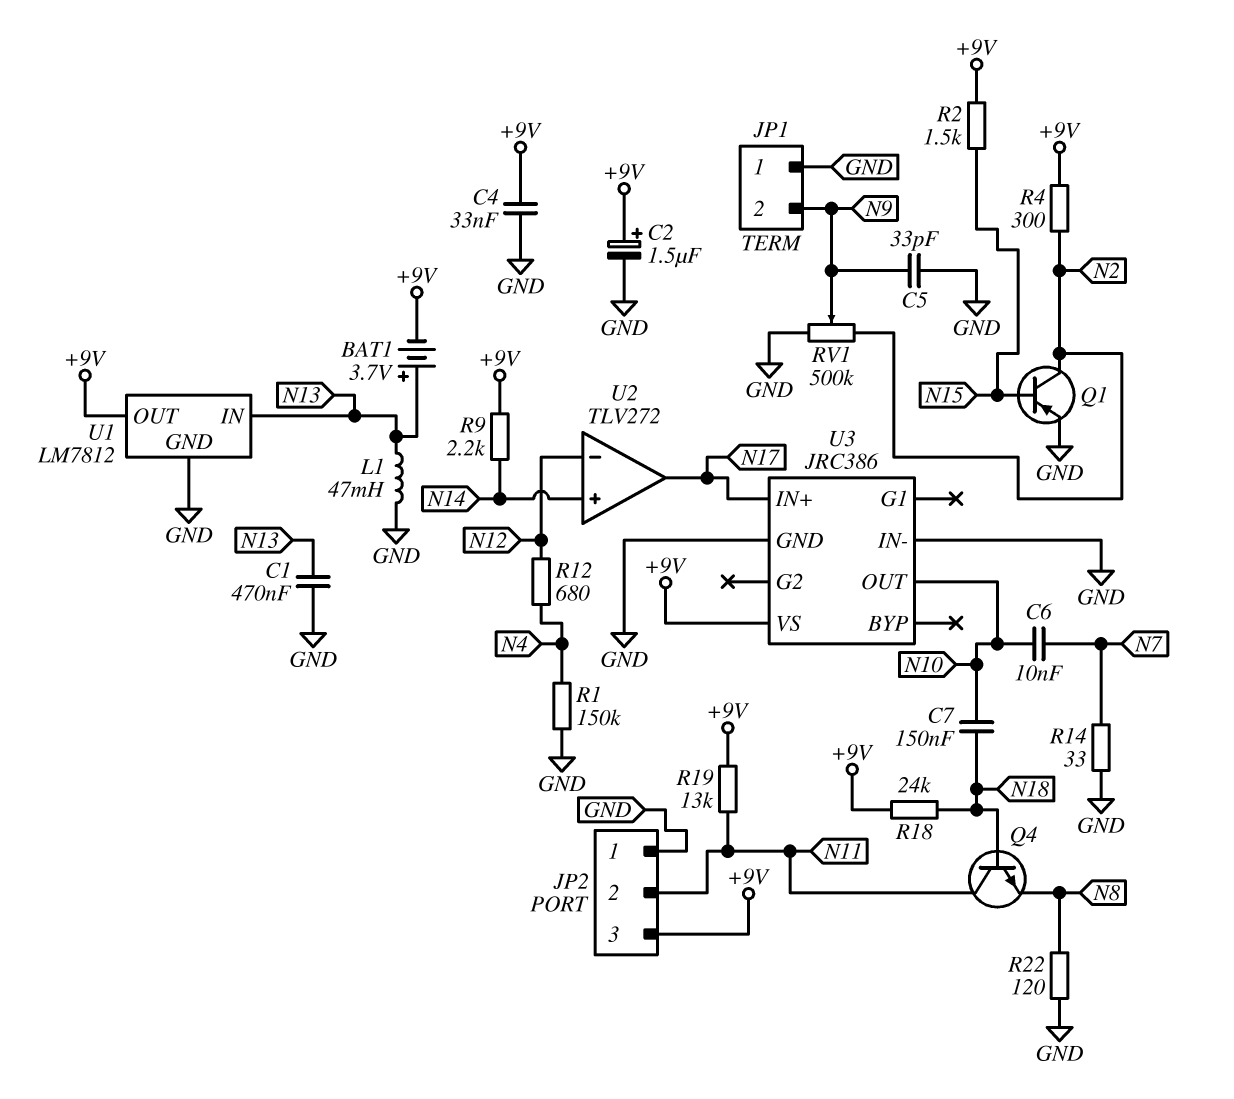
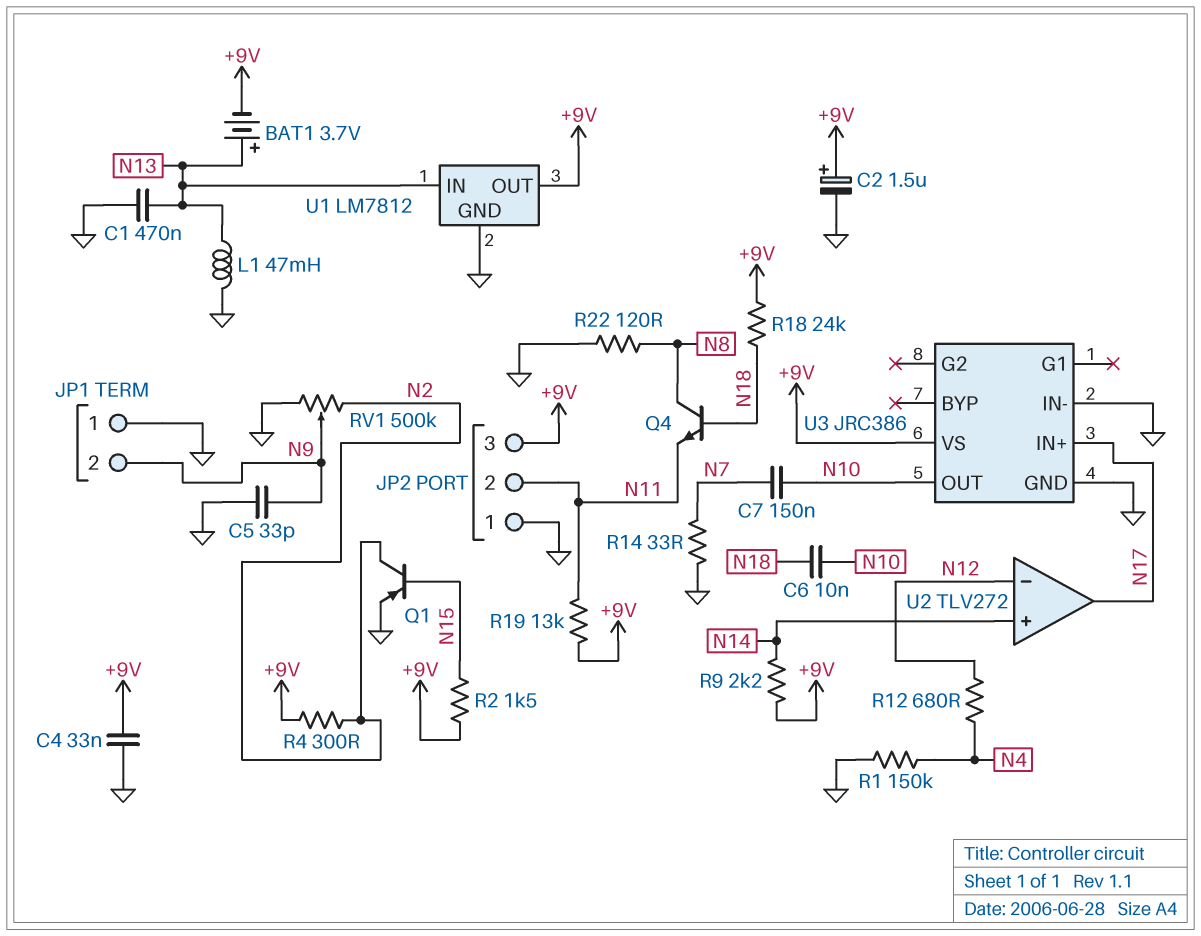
C6: 10nF (N7, N10) -> 10nF (N10, N18)
C7: 150nF (N10, N18) -> 150nF (N7, N10)
Q4: NPN (B N18, C N11, E N8) -> NPN (B N18, C N8, E N11)

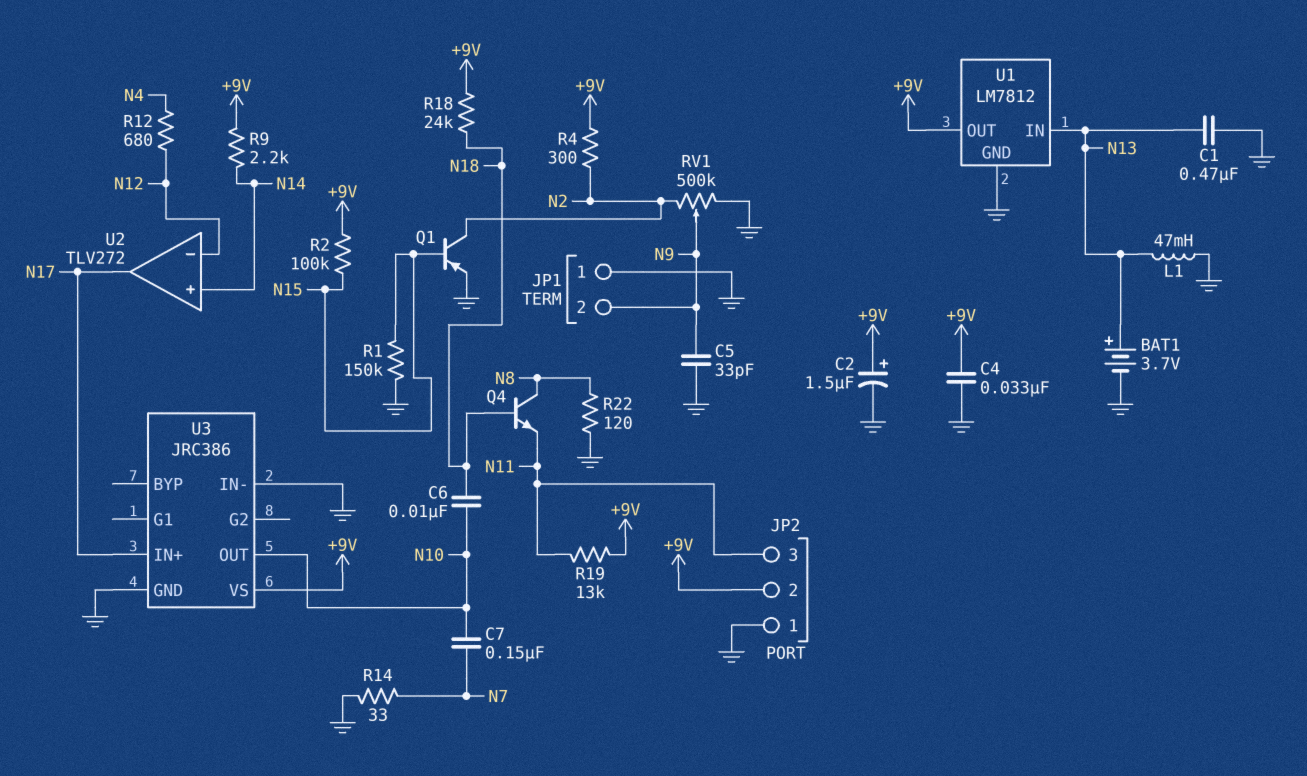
BAT1: 3.7V (plus N13, minus +9V) -> 3.7V (plus N13, minus GND)
JP2 pin 2: N11 -> +9V
JP2 pin 3: +9V -> N11
R1: 150k (GND, N4) -> 150k (GND, N15)
R2: 1.5k (+9V, N15) -> 100k (+9V, N15)

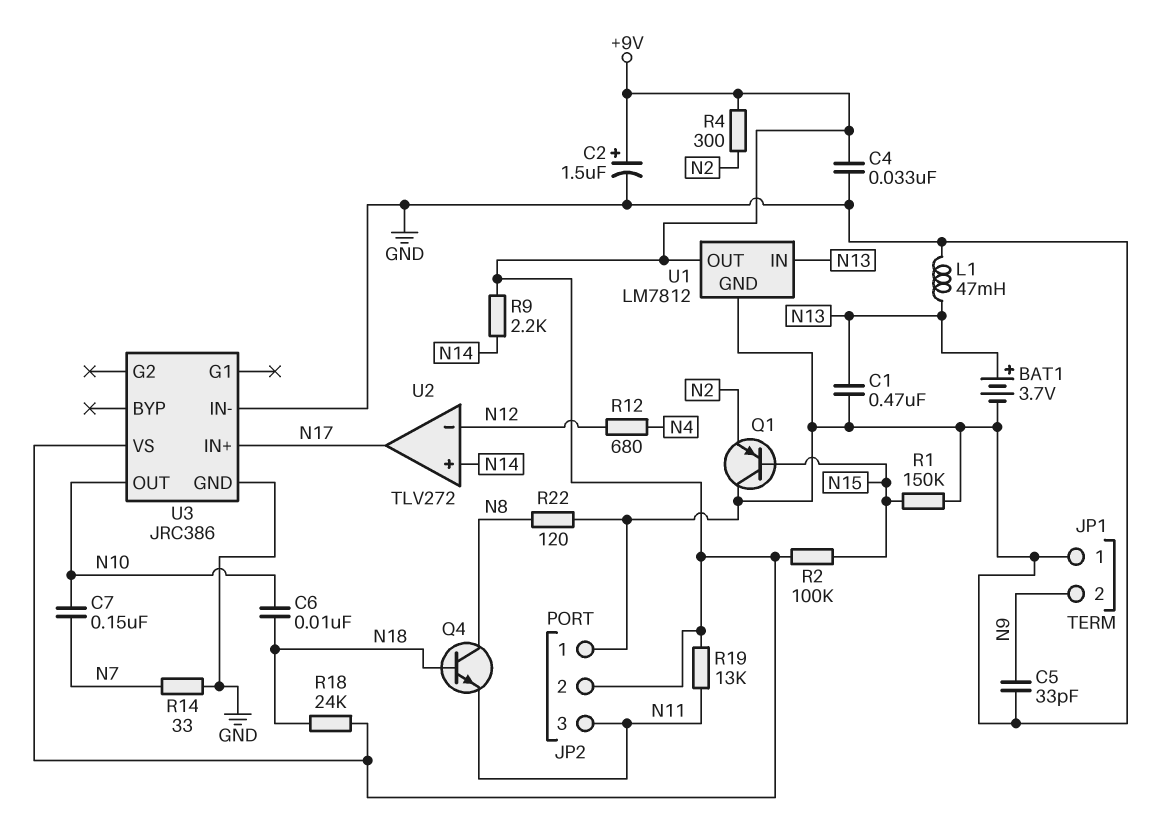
Q1: PNP (B N15, C N2, E GND) -> PNP (B N15, C GND, E N2)
RV1: 500k (GND, N2, wiper N9) -> none

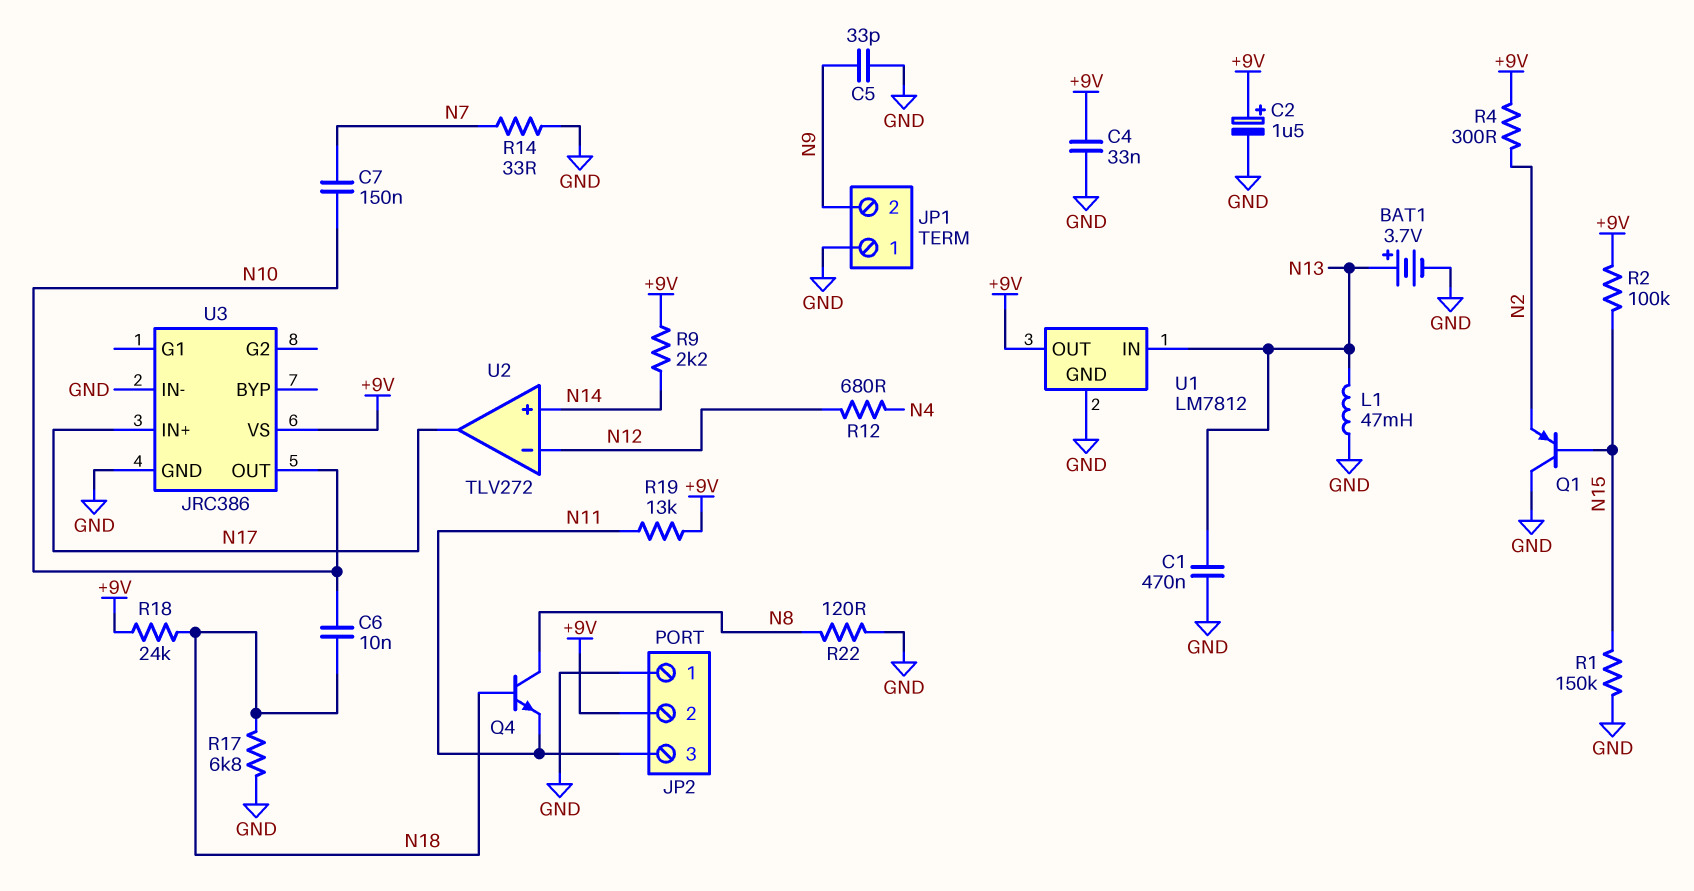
R17: none -> 6.8k (GND, N18)

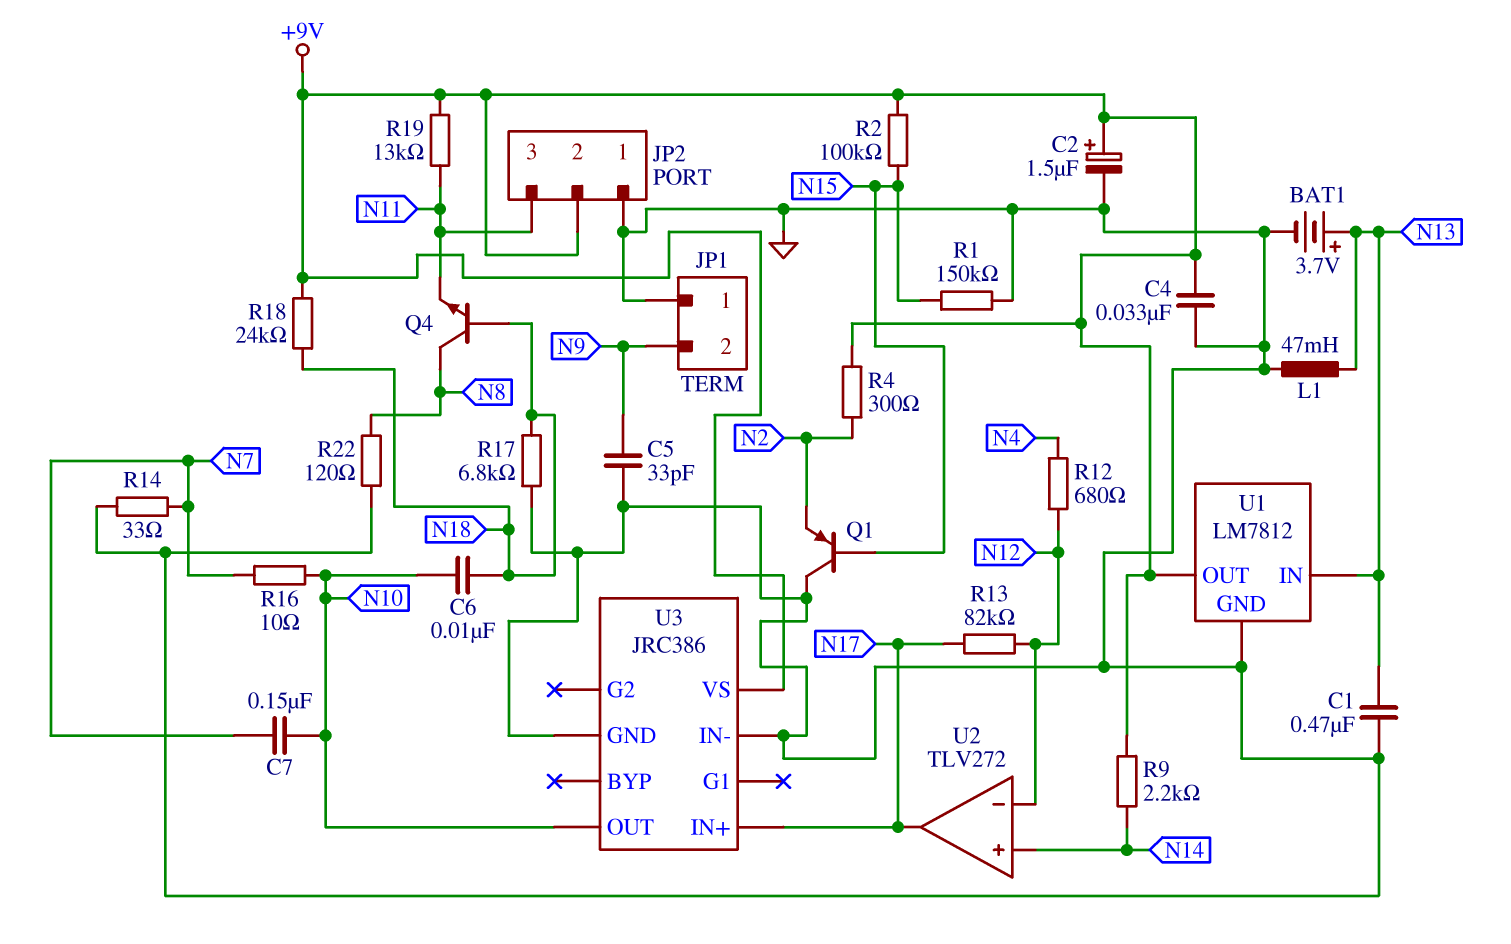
R13: none -> 82k (N12, N17)
R16: none -> 10 (N7, N10)

